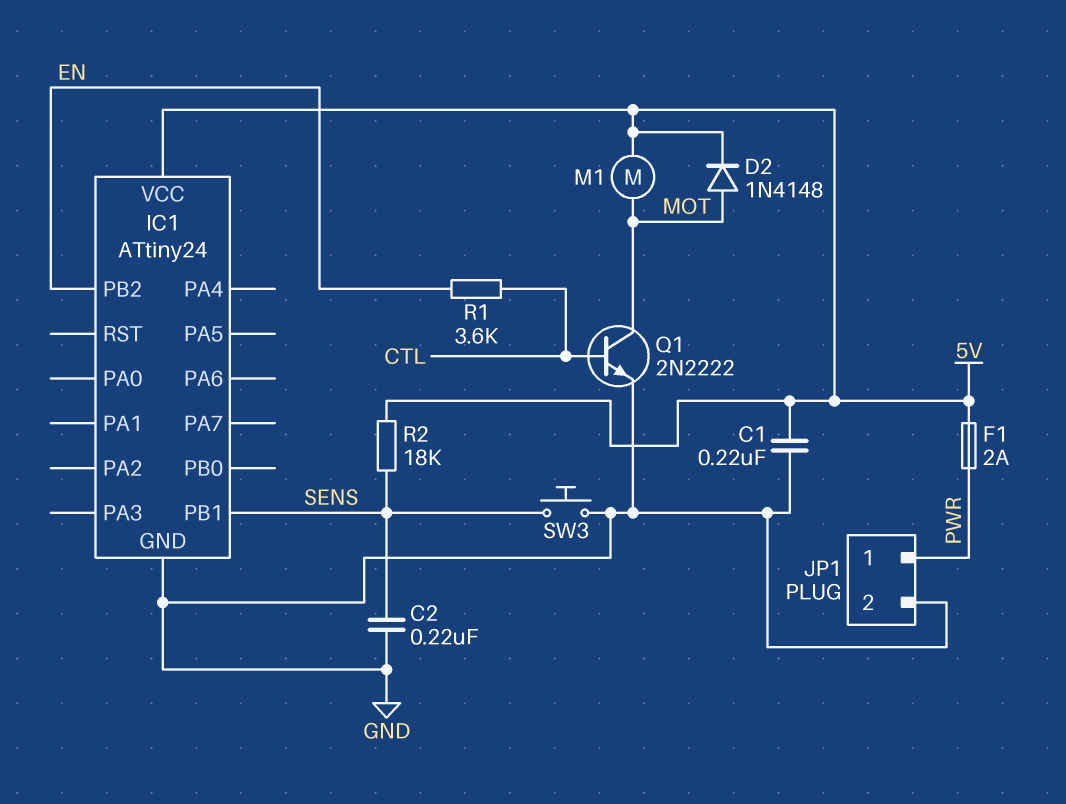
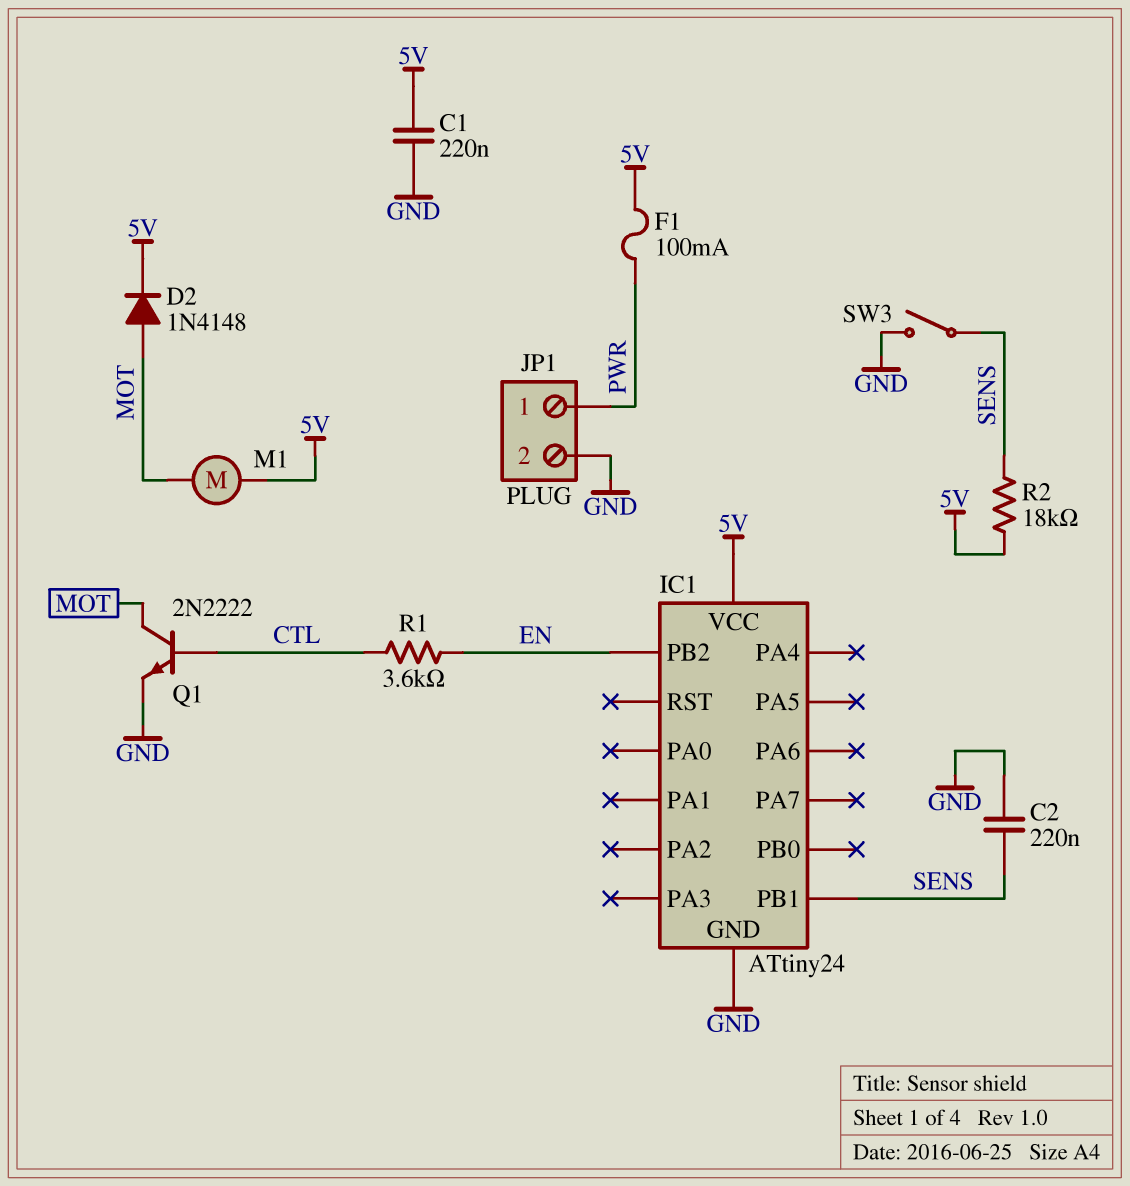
F1: 2A (5V, PWR) -> 100mA (5V, PWR)
SW3: button (GND, SENS) -> switch (GND, SENS)

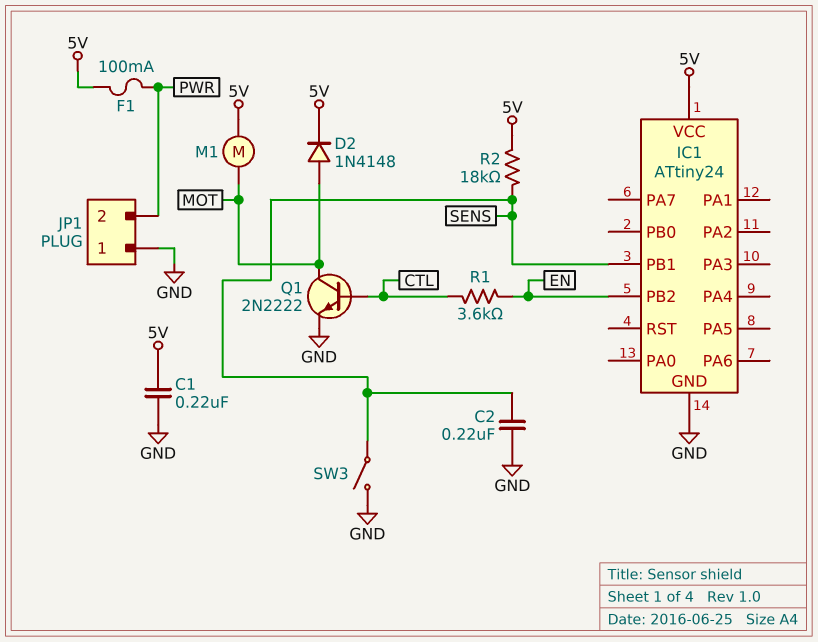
JP1 pin 1: PWR -> GND
JP1 pin 2: GND -> PWR

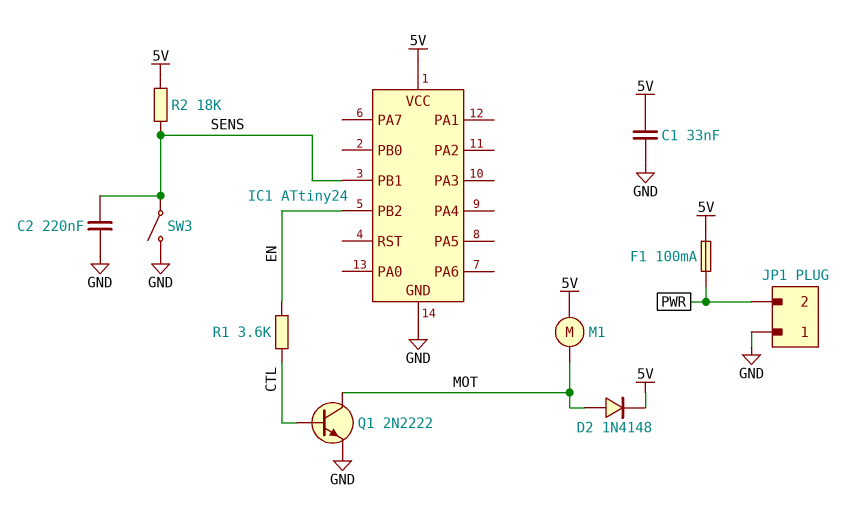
C1: 220nF (5V, GND) -> 33nF (5V, GND)

